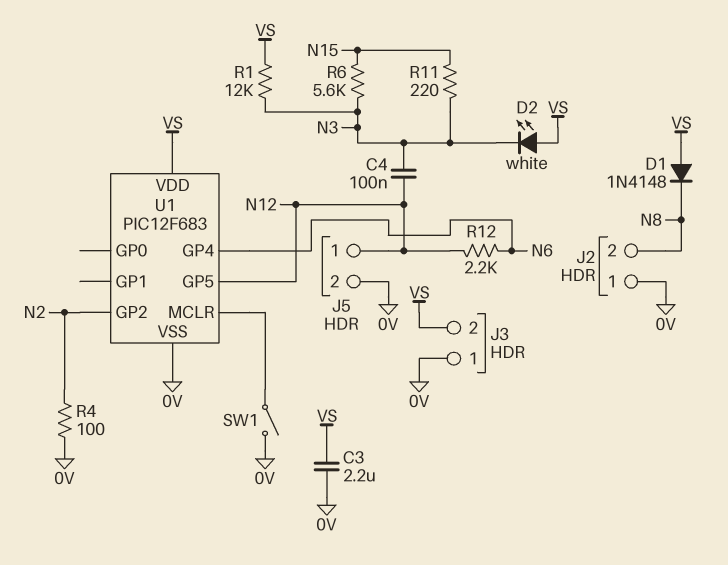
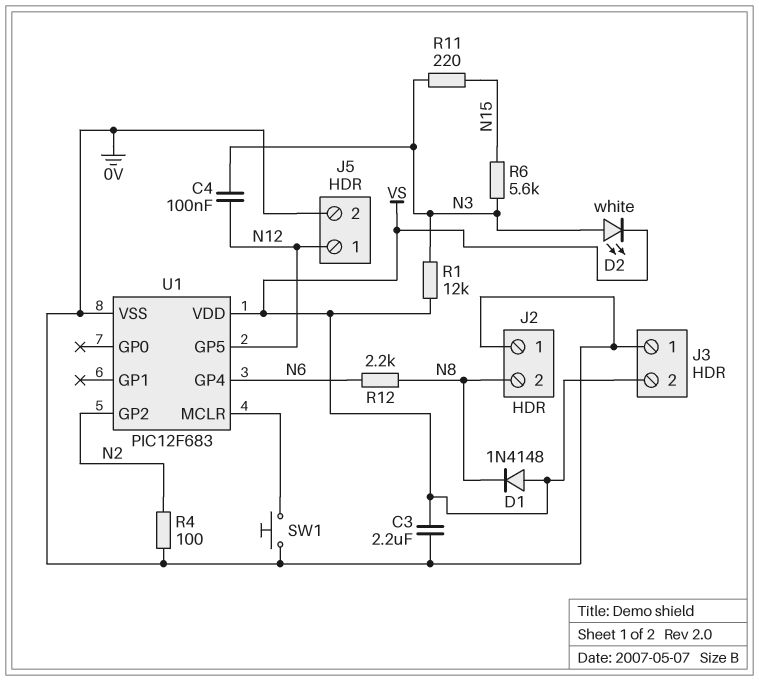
D2: LED white (A VS, K N3) -> LED white (A N3, K VS)
R12: 2.2k (N6, N12) -> 2.2k (N6, N8)
SW1: switch (0V, U1/MCLR) -> button (0V, U1/MCLR)

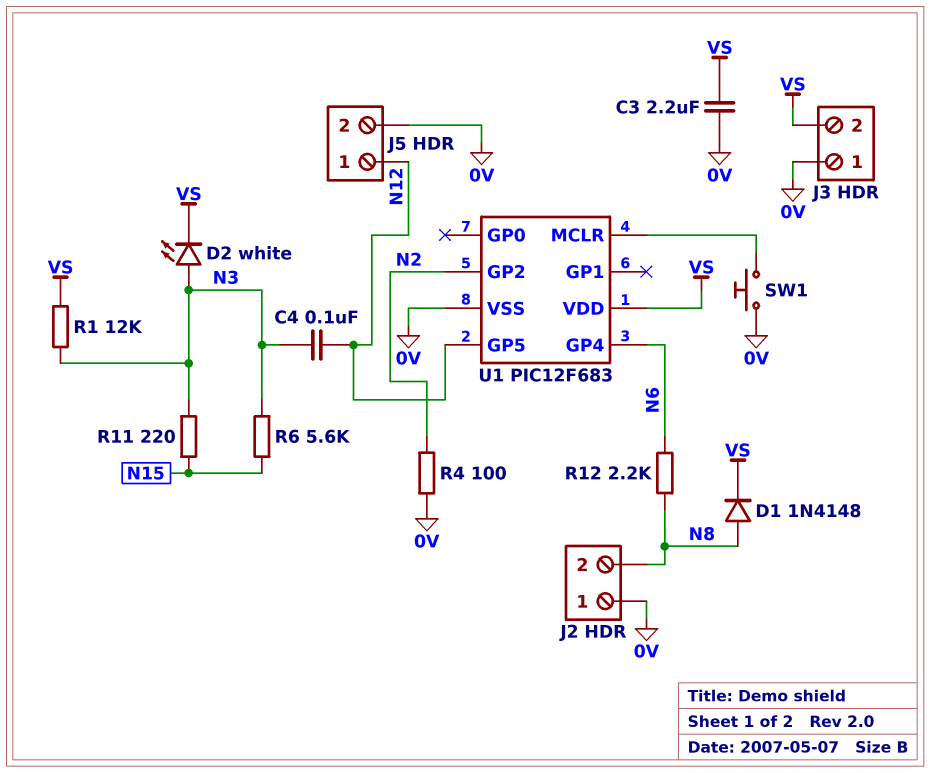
D1: diode 1N4148 (A VS, K N8) -> diode 1N4148 (A N8, K VS)

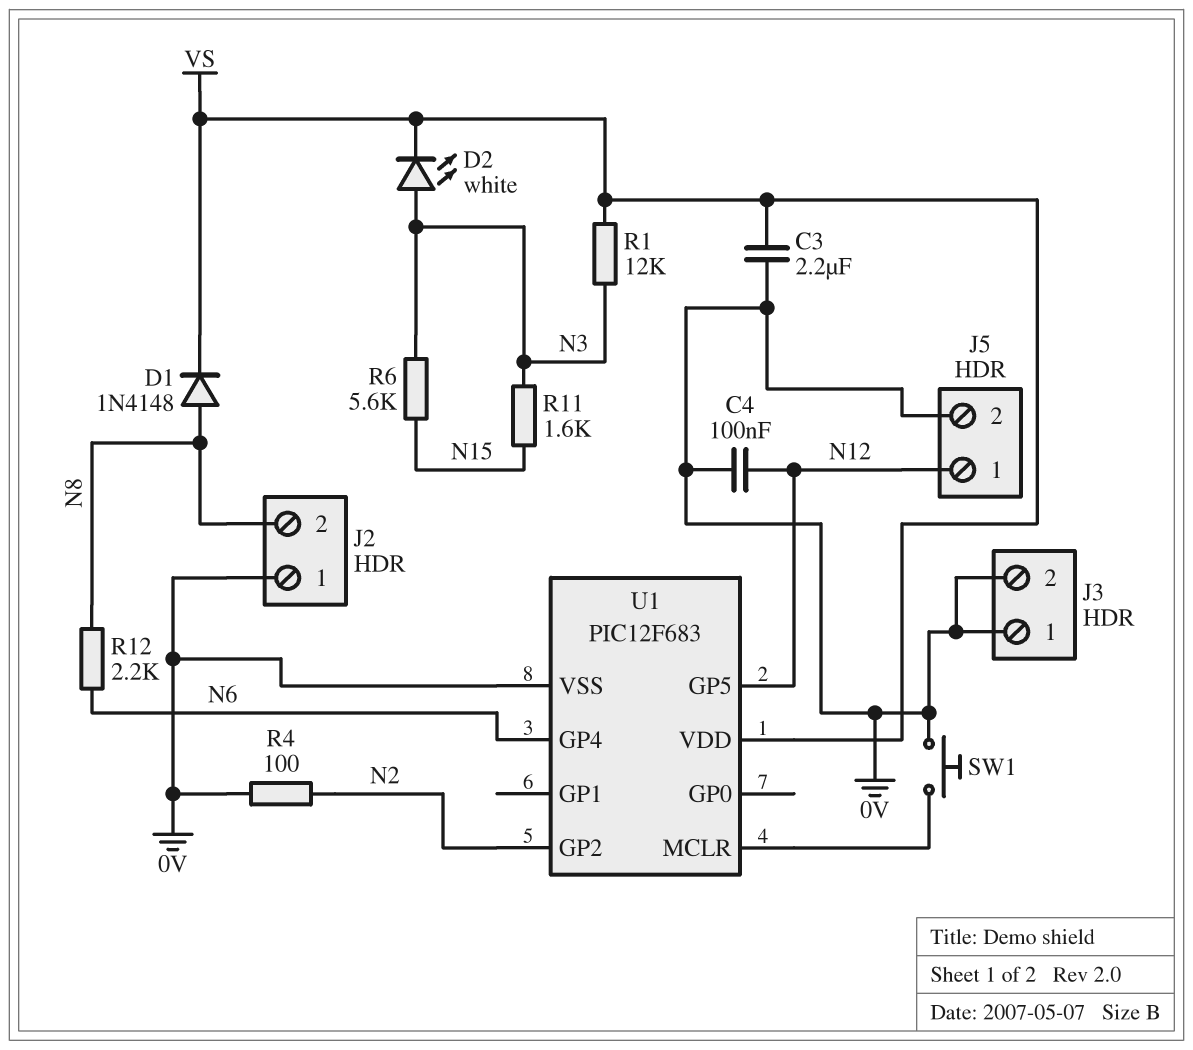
C4: 100nF (N3, N12) -> 100nF (0V, N12)
J3 pin 2: VS -> 0V
R11: 220 (N3, N15) -> 1.6k (N3, N15)

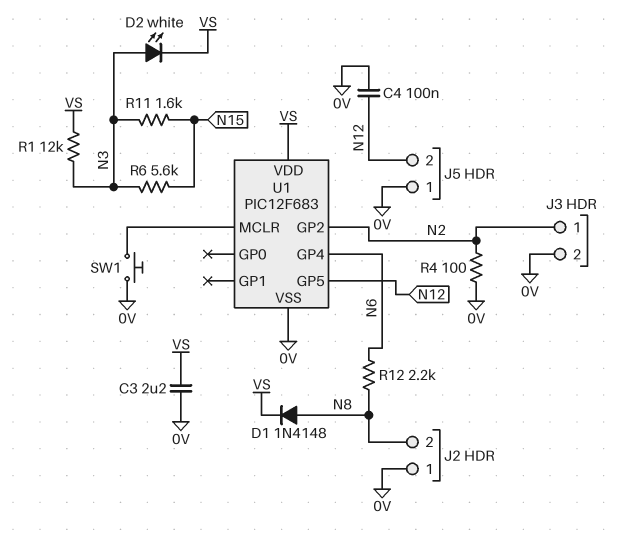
J3 pin 1: 0V -> N2
J5 pin 1: N12 -> 0V
J5 pin 2: 0V -> N12

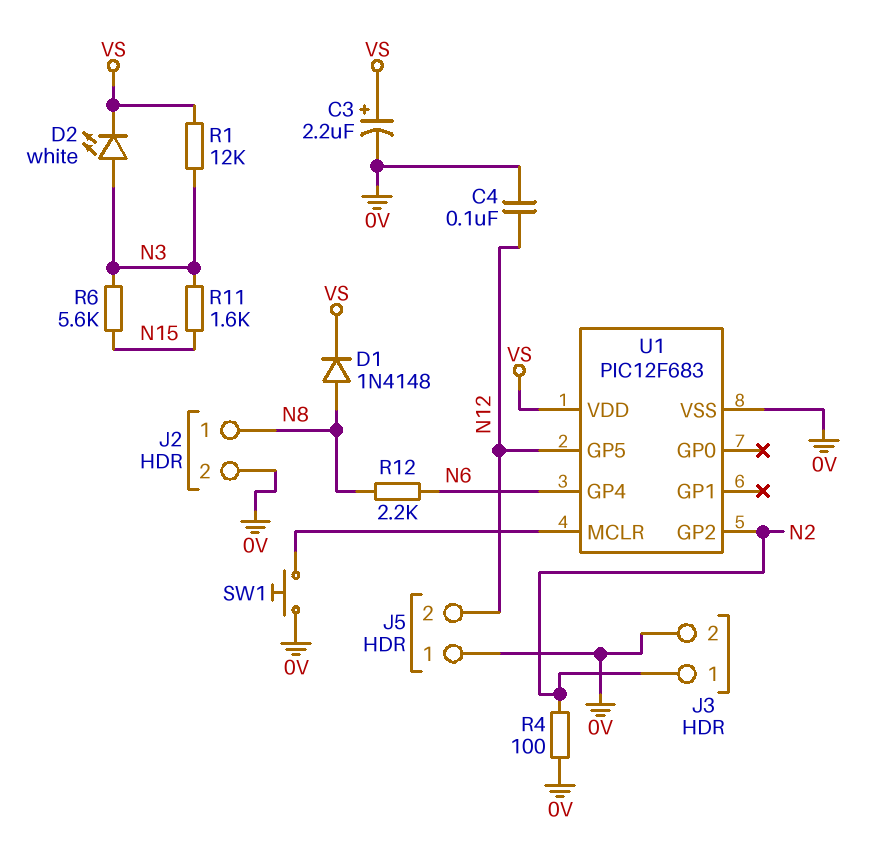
C3: 2.2uF (0V, VS) -> 2.2uF (plus VS, minus 0V)
J2 pin 1: 0V -> N8
J2 pin 2: N8 -> 0V

